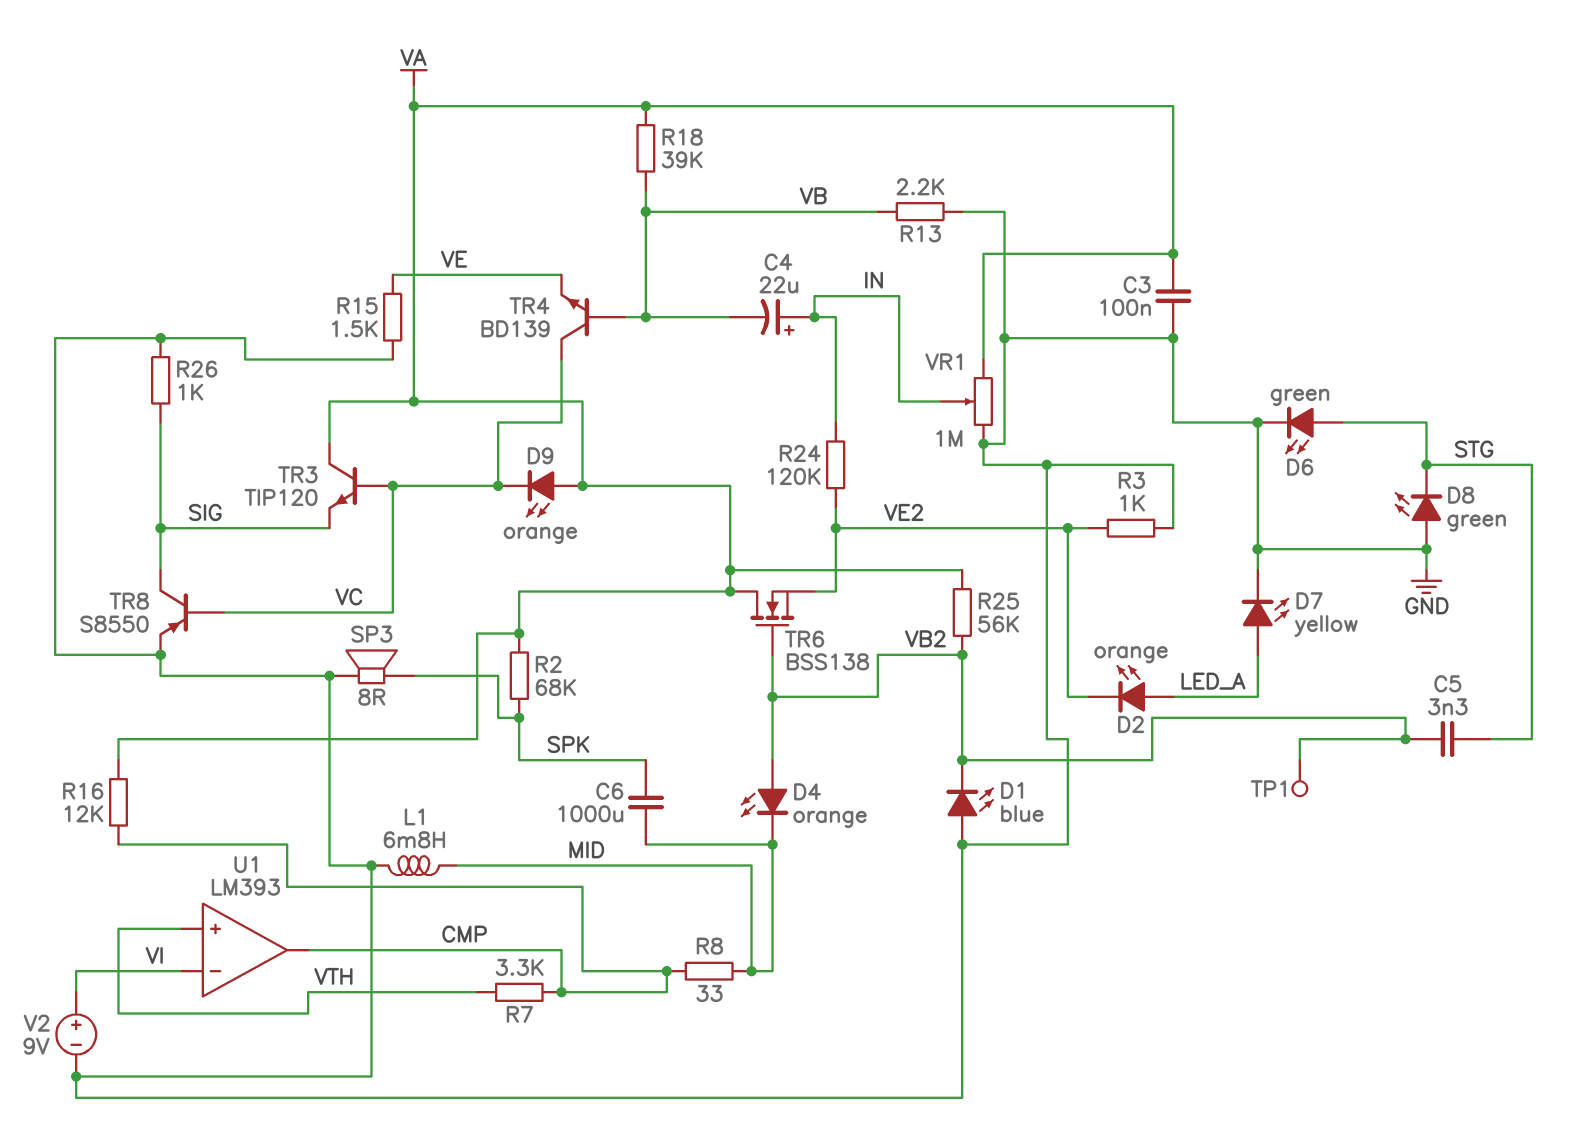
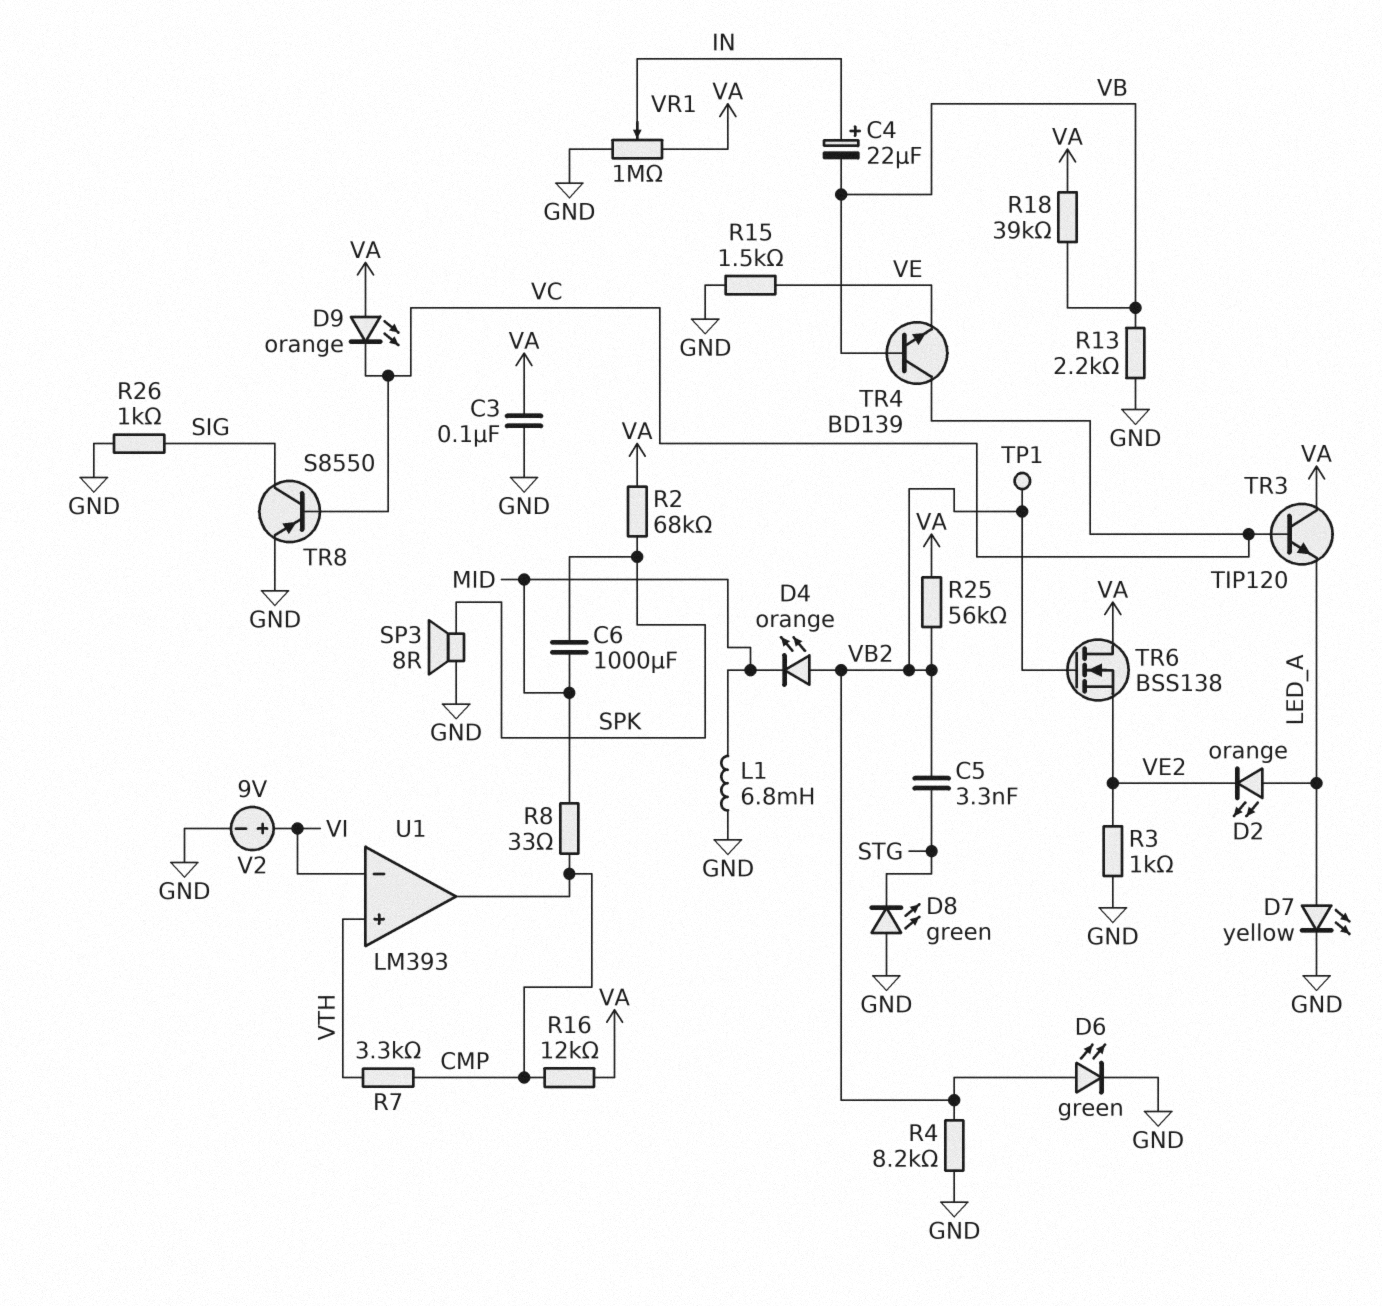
D1: LED blue (A GND, K VB2) -> none
D6: LED green (A STG, K GND) -> LED green (A VB2, K GND)
R4: none -> 8.2k (GND, VB2)
R24: 120k (IN, VE2) -> none
TR3: NPN TIP120 (B VC, C VA, E SIG) -> NPN TIP120 (B VC, C VA, E LED_A)

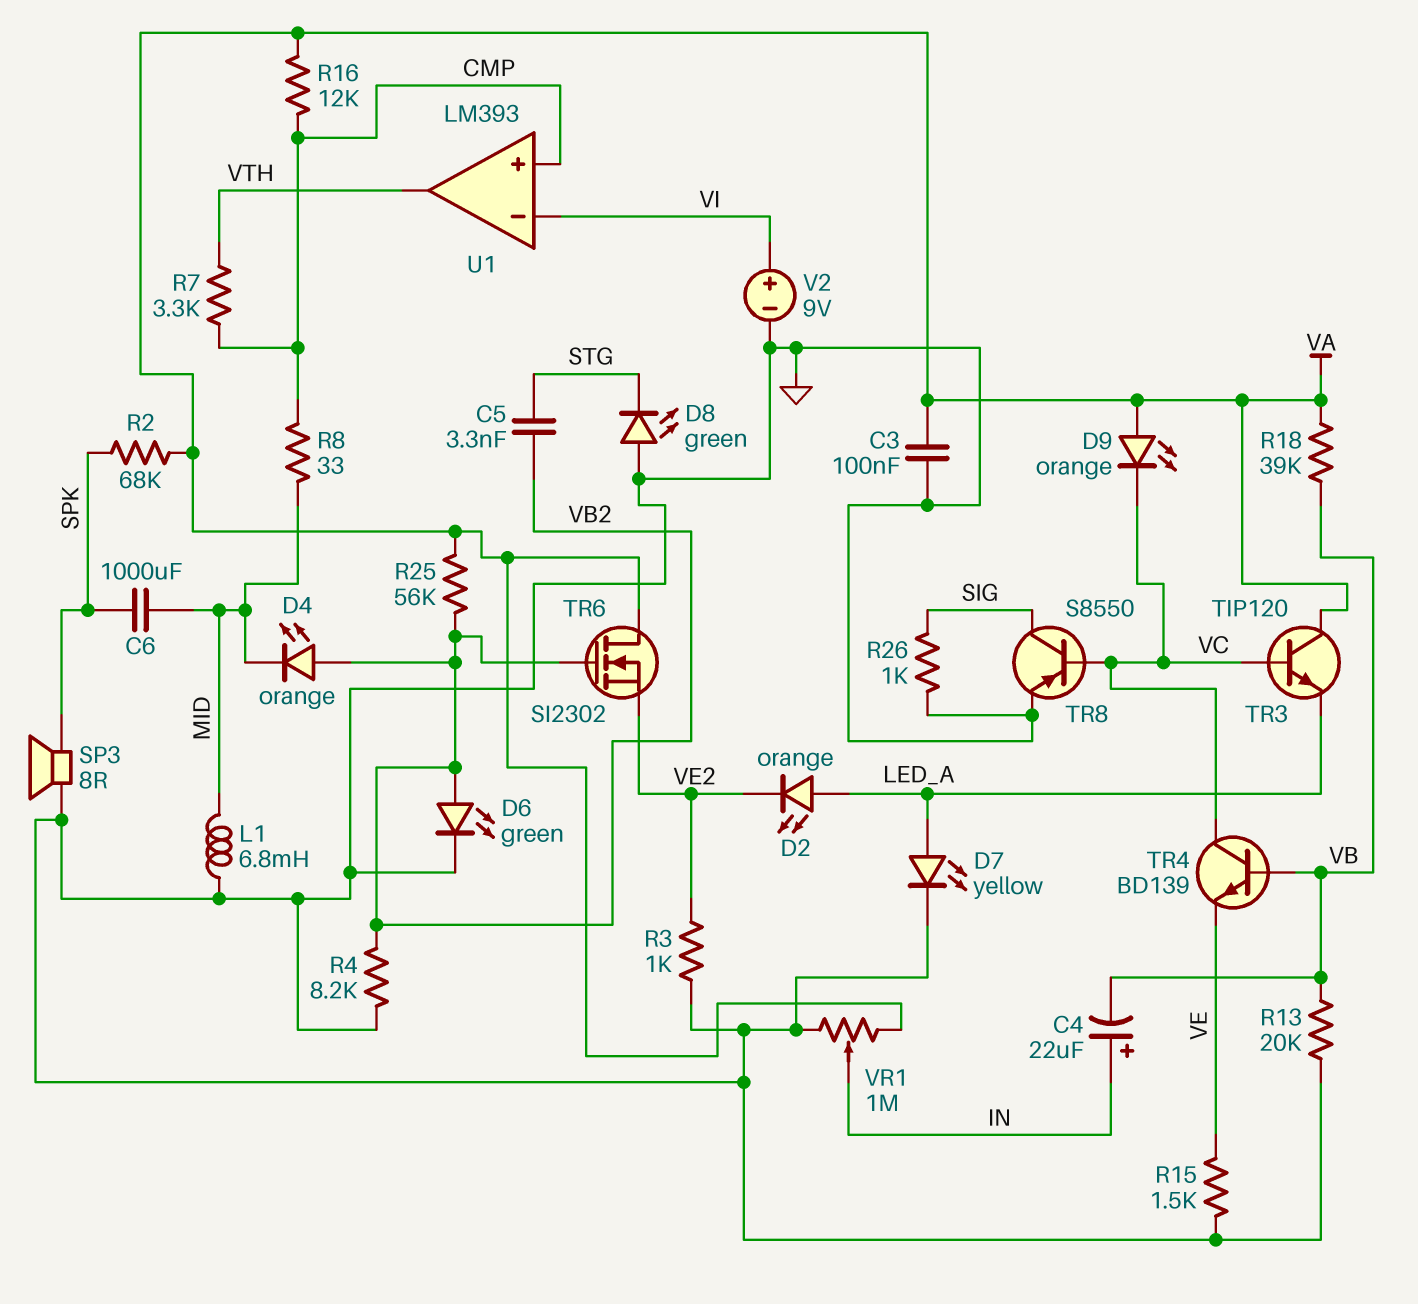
R13: 2.2k (GND, VB) -> 20k (GND, VB)
TP1: test point (VB2) -> none
TR6: NMOS BSS138 (G VB2, D VA, S VE2) -> NMOS SI2302 (G VB2, D VA, S VE2)
U1 pin in+: VTH -> CMP
U1 pin out: CMP -> VTH

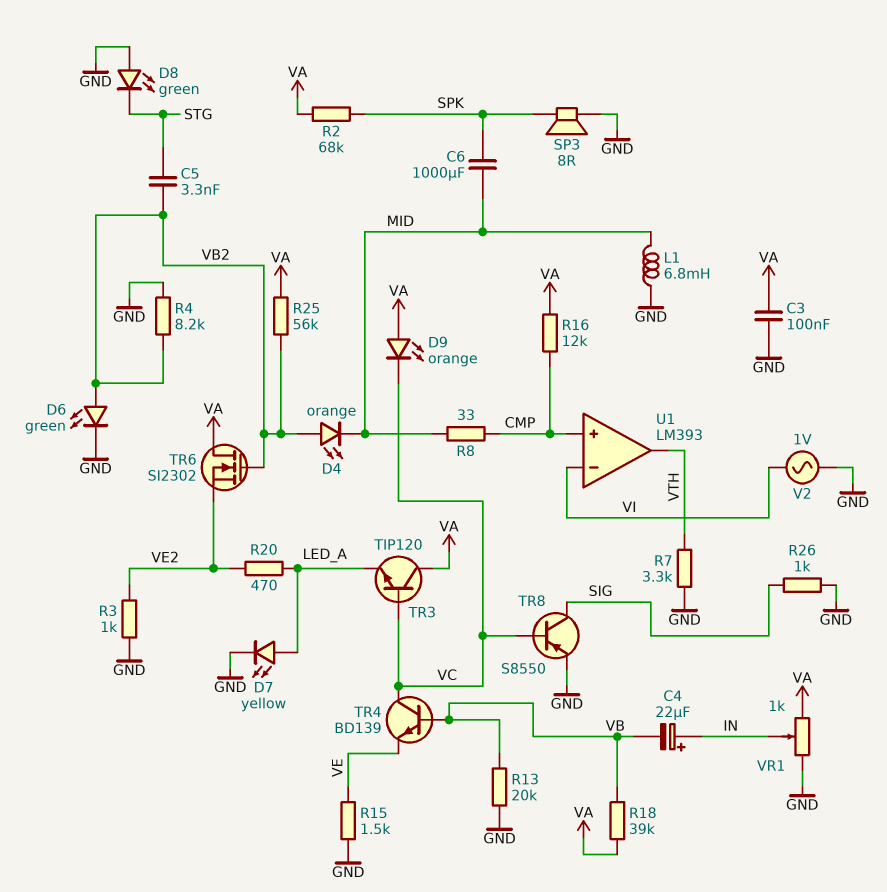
D2: LED orange (A LED_A, K VE2) -> none
R7: 3.3k (CMP, VTH) -> 3.3k (GND, VTH)
R20: none -> 470 (LED_A, VE2)
V2: 9V (plus VI, minus GND) -> AC 1V (GND, VI)
VR1: 1M (GND, VA, wiper IN) -> 1k (GND, VA, wiper IN)

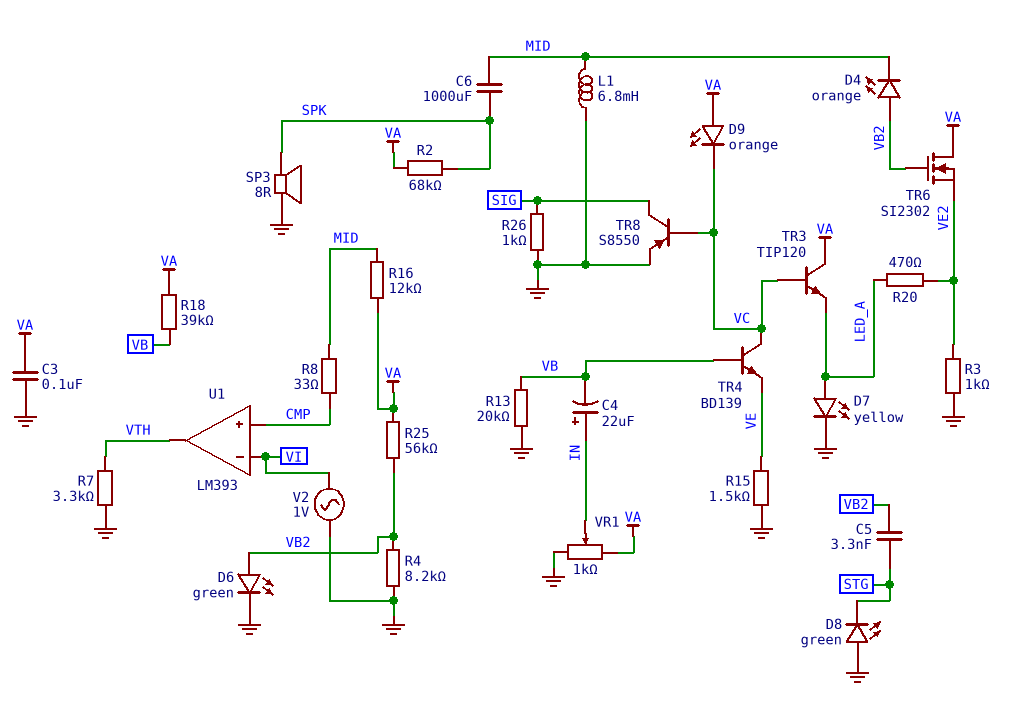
R16: 12k (CMP, VA) -> 12k (MID, VA)

